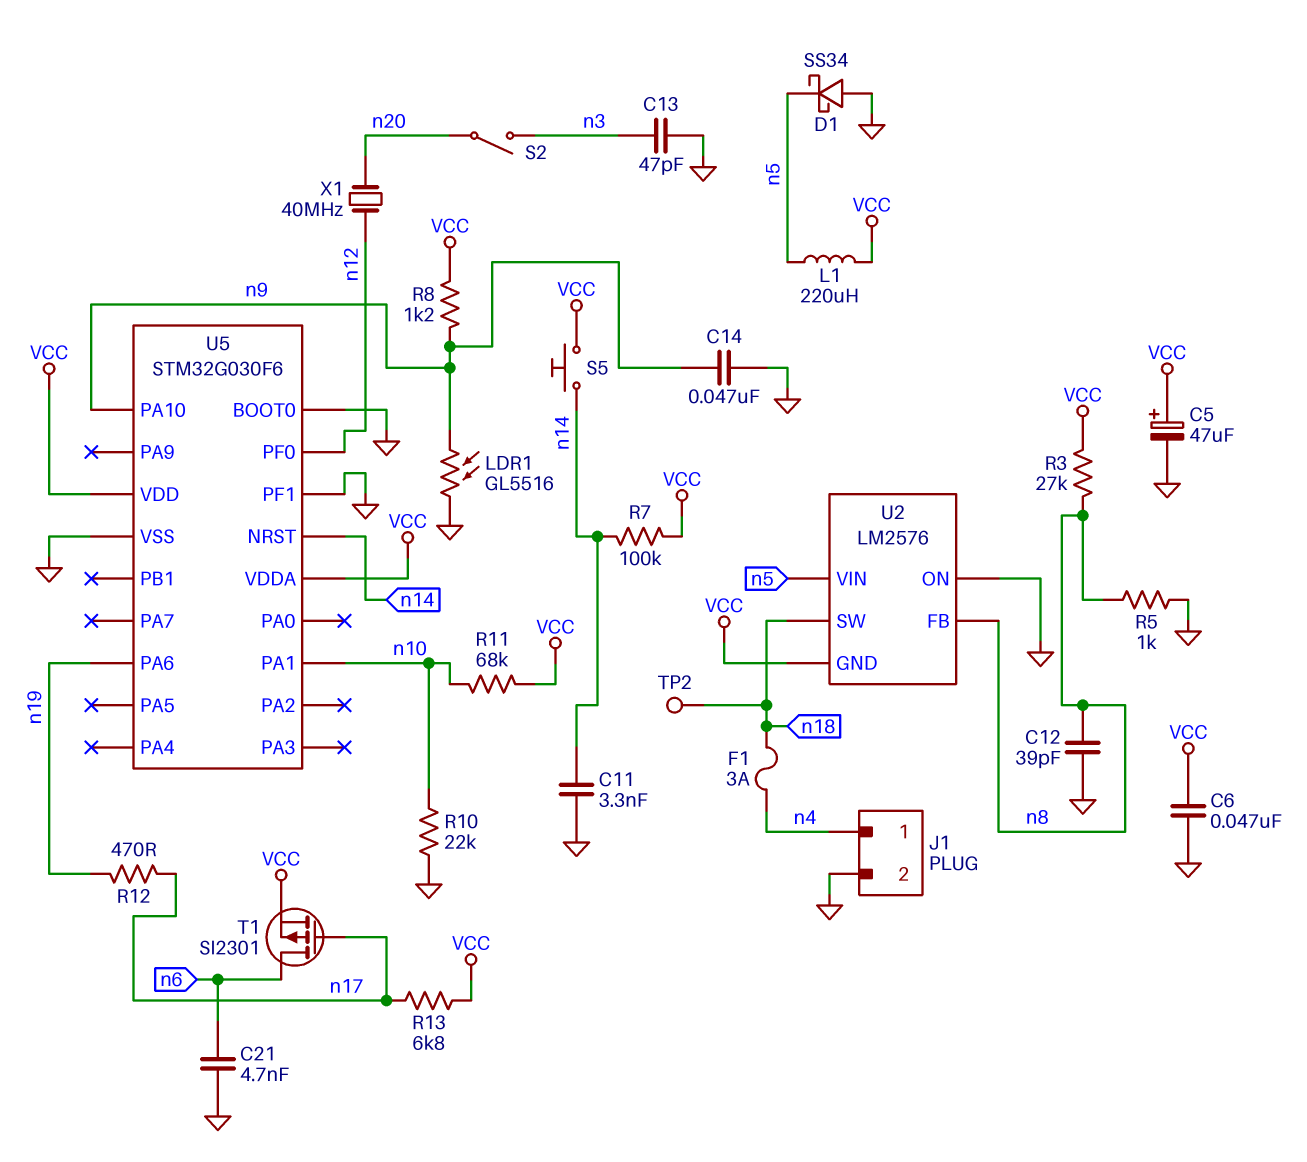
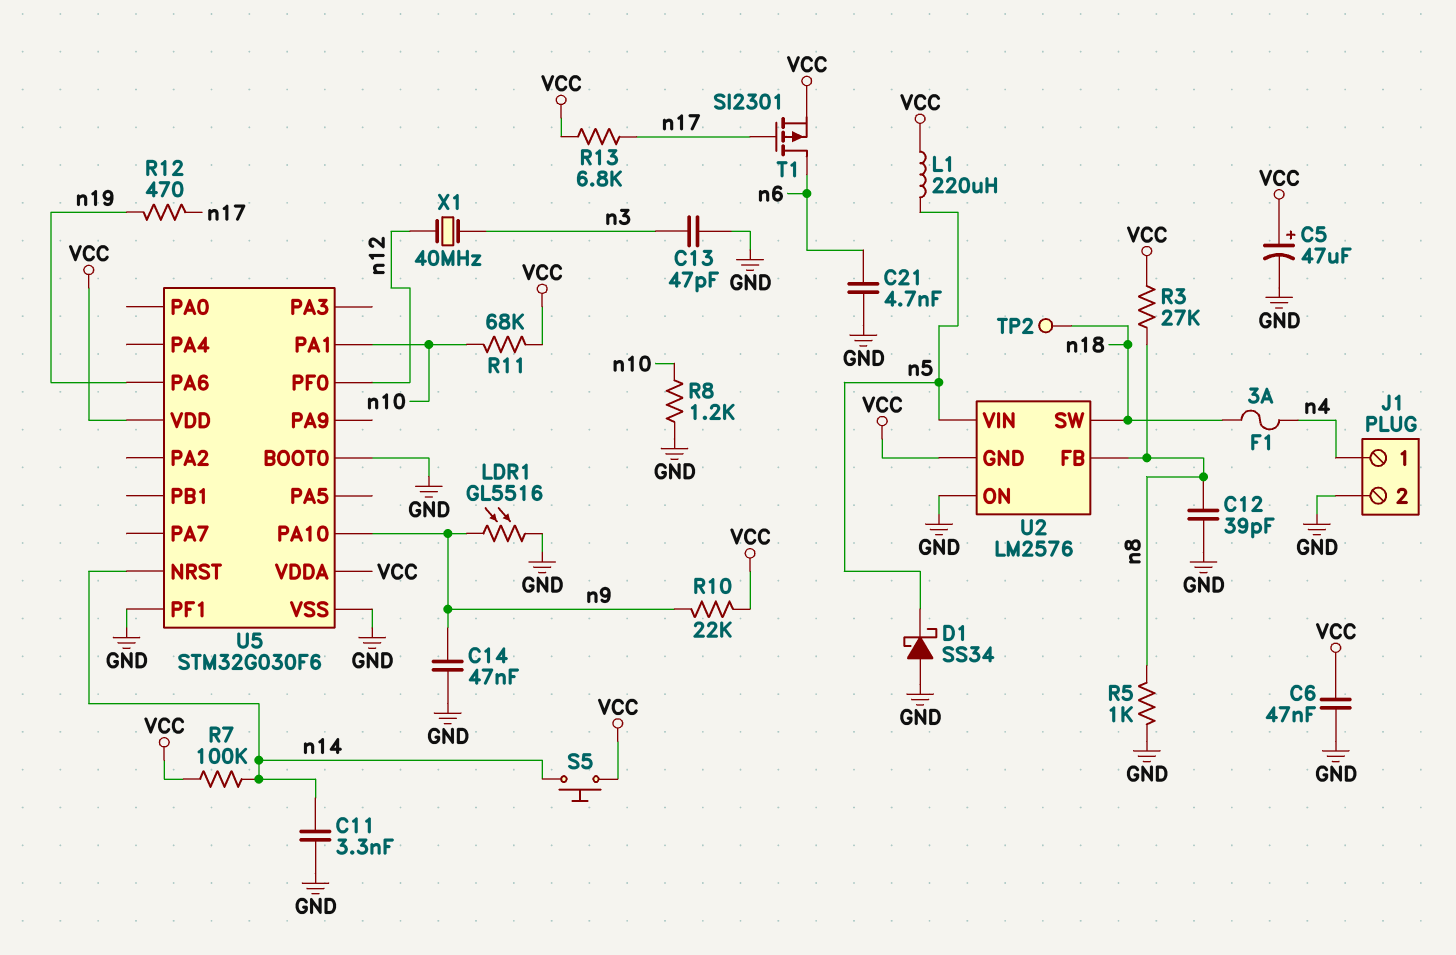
R8: 1.2k (VCC, n9) -> 1.2k (GND, n10)
R10: 22k (GND, n10) -> 22k (VCC, n9)
S2: switch (n3, n20) -> none
X1: 40MHz (n12, n20) -> 40MHz (n3, n12)

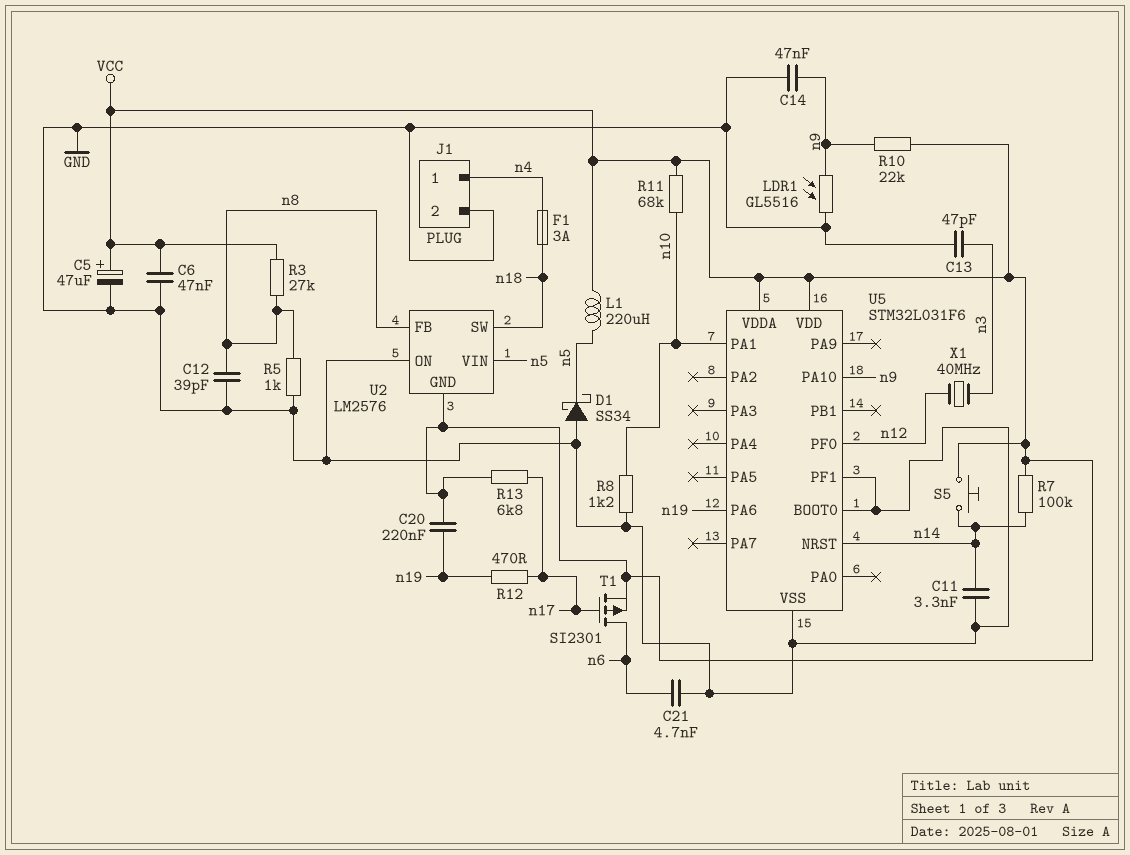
C20: none -> 220nF (VCC, n19)
TP2: test point (n18) -> none
U5: STM32G030F6 -> STM32L031F6

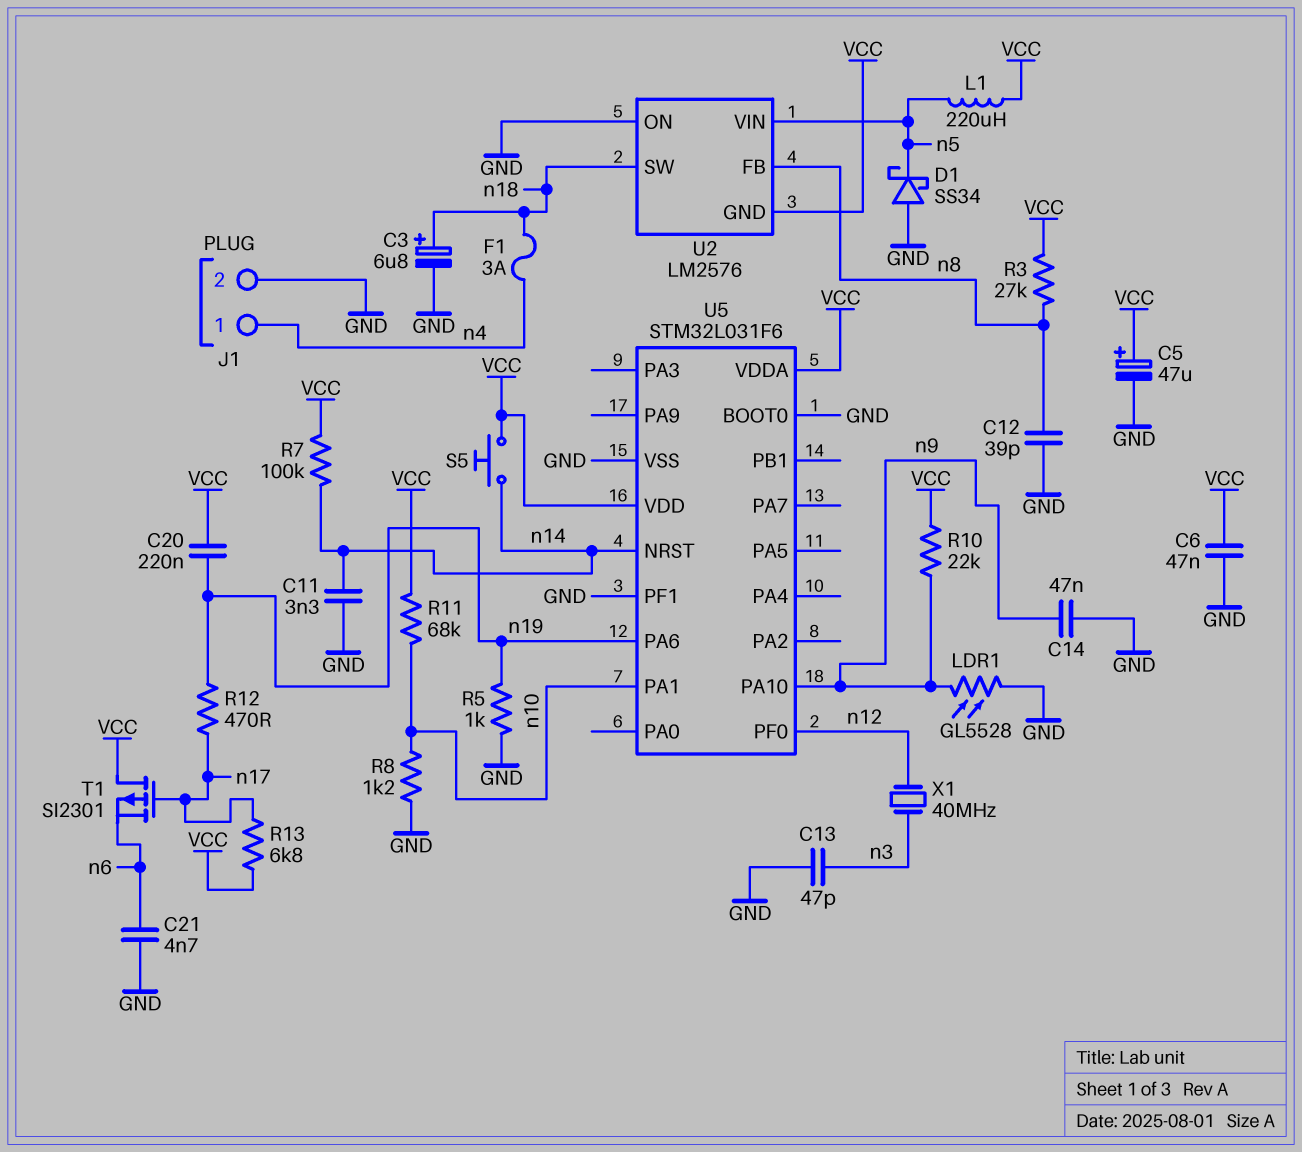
C3: none -> 6.8uF (plus n18, minus GND)
LDR1: GL5516 (GND, n9) -> GL5528 (GND, n9)
R5: 1k (GND, n8) -> 1k (GND, n19)
T1: PMOS SI2301 (G n17, D n6, S VCC) -> PMOS SI2301 (G n17, D VCC, S n6)

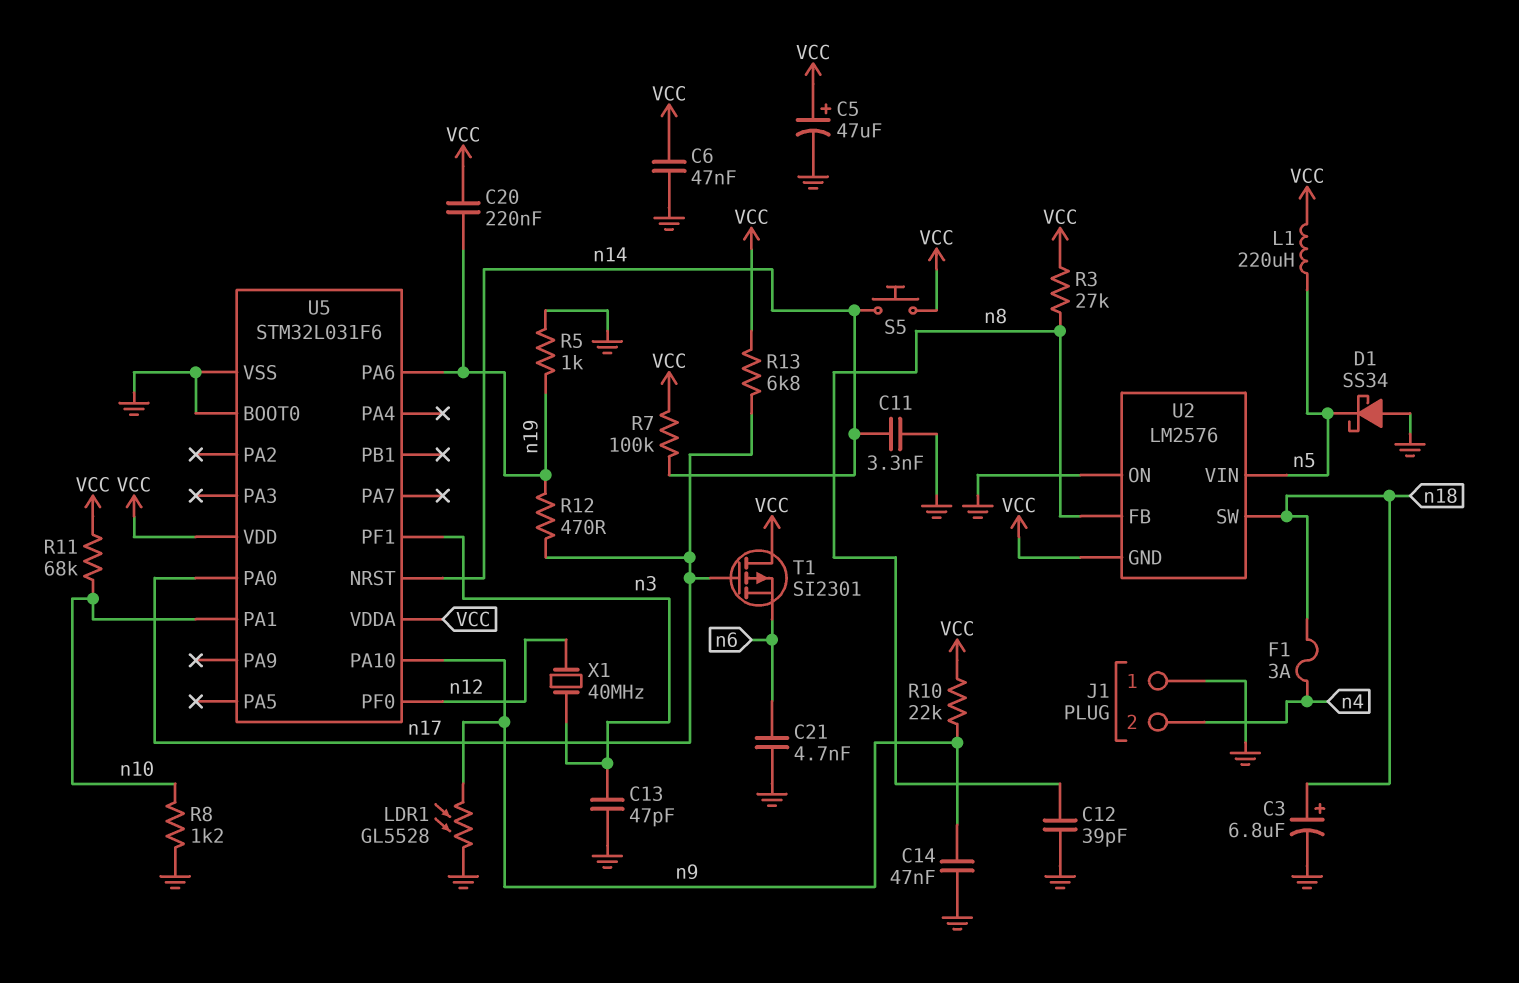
J1 pin 1: n4 -> GND
J1 pin 2: GND -> n4
U5 pin PA0: none -> n17
U5 pin PF1: GND -> n3

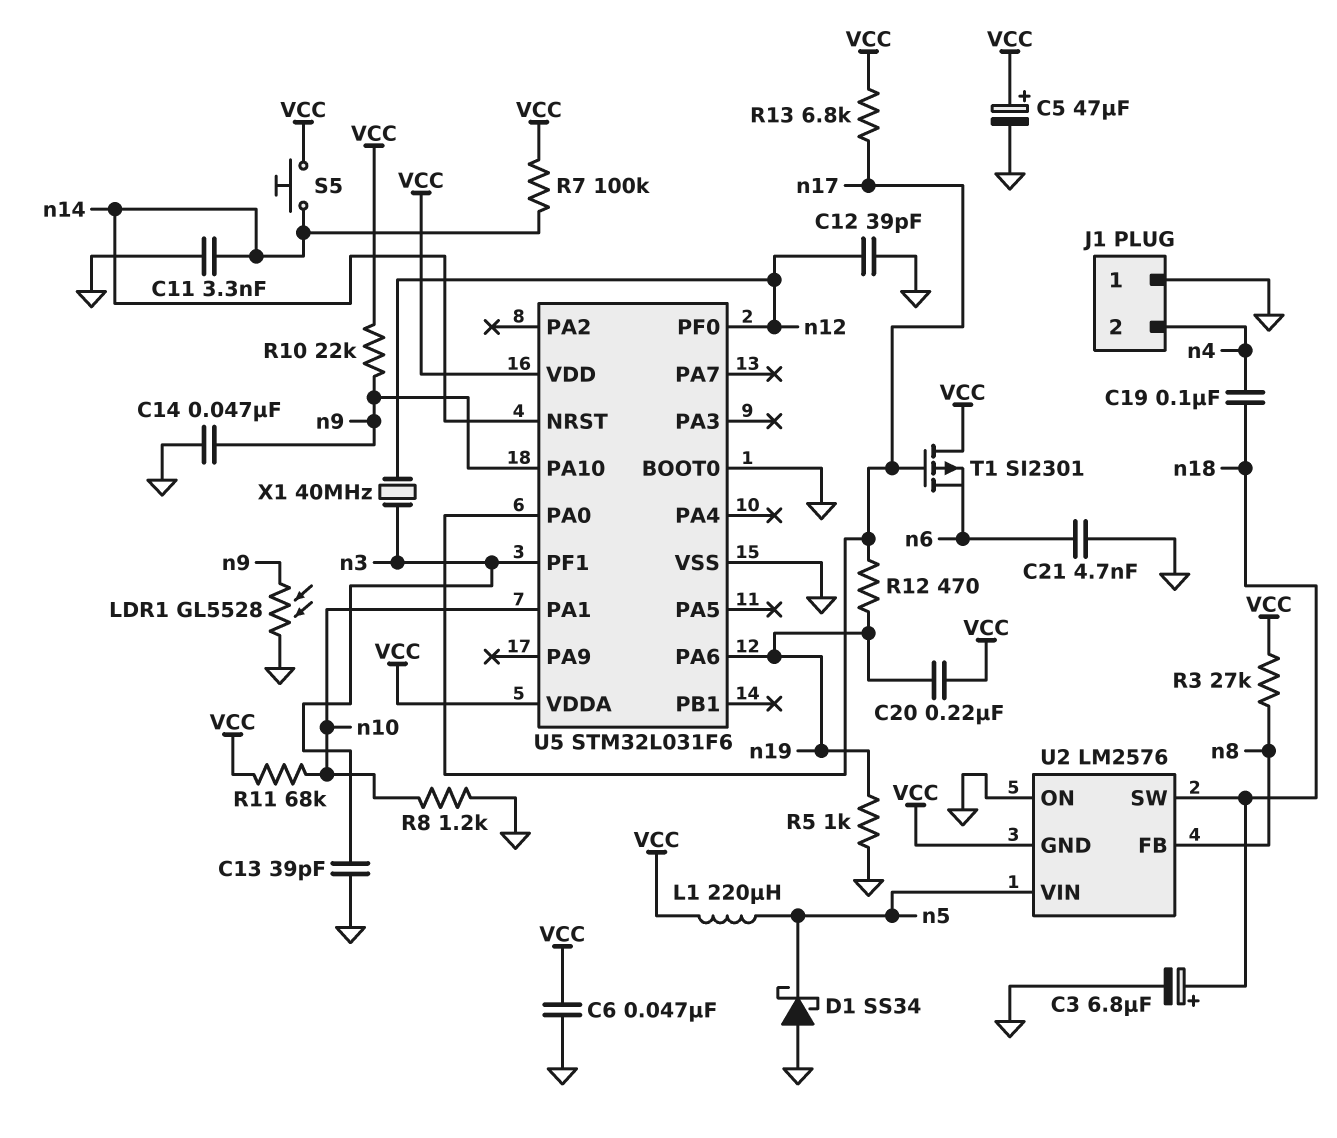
C12: 39pF (GND, n8) -> 39pF (GND, n12)
C13: 47pF (GND, n3) -> 39pF (GND, n3)
C19: none -> 100nF (n4, n18)
F1: 3A (n4, n18) -> none

